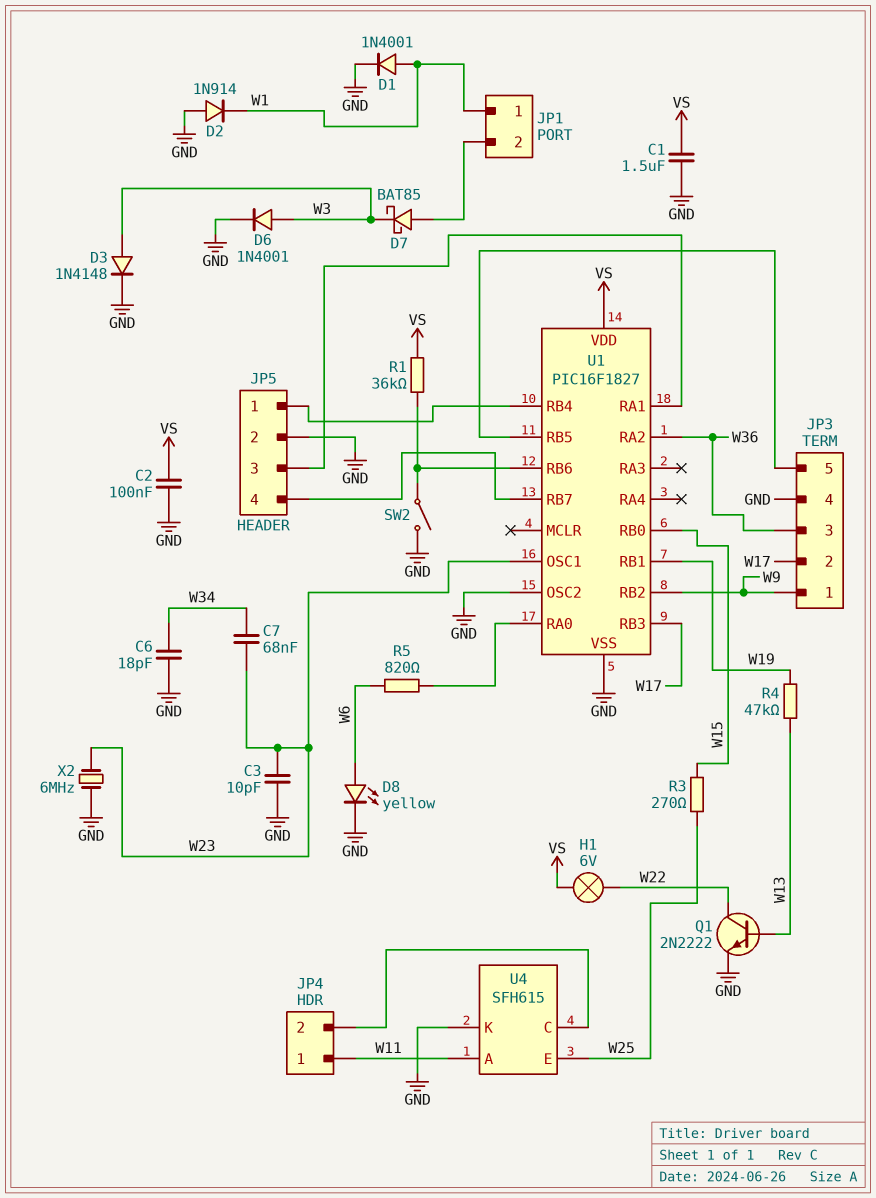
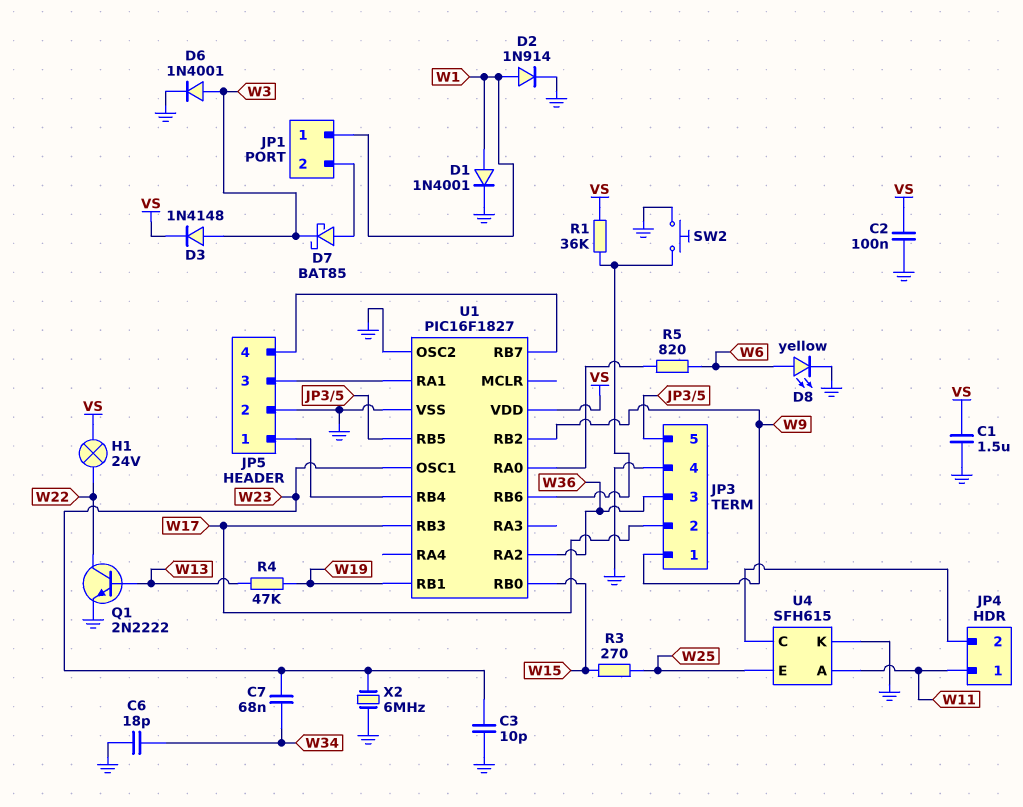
D2: diode 1N914 (A GND, K W1) -> diode 1N914 (A W1, K GND)
D3: diode 1N4148 (A W3, K GND) -> diode 1N4148 (A W3, K VS)
H1: lamp 6V (VS, W22) -> lamp 24V (VS, W22)
SW2: switch (GND, U1/RB6) -> button (GND, U1/RB6)

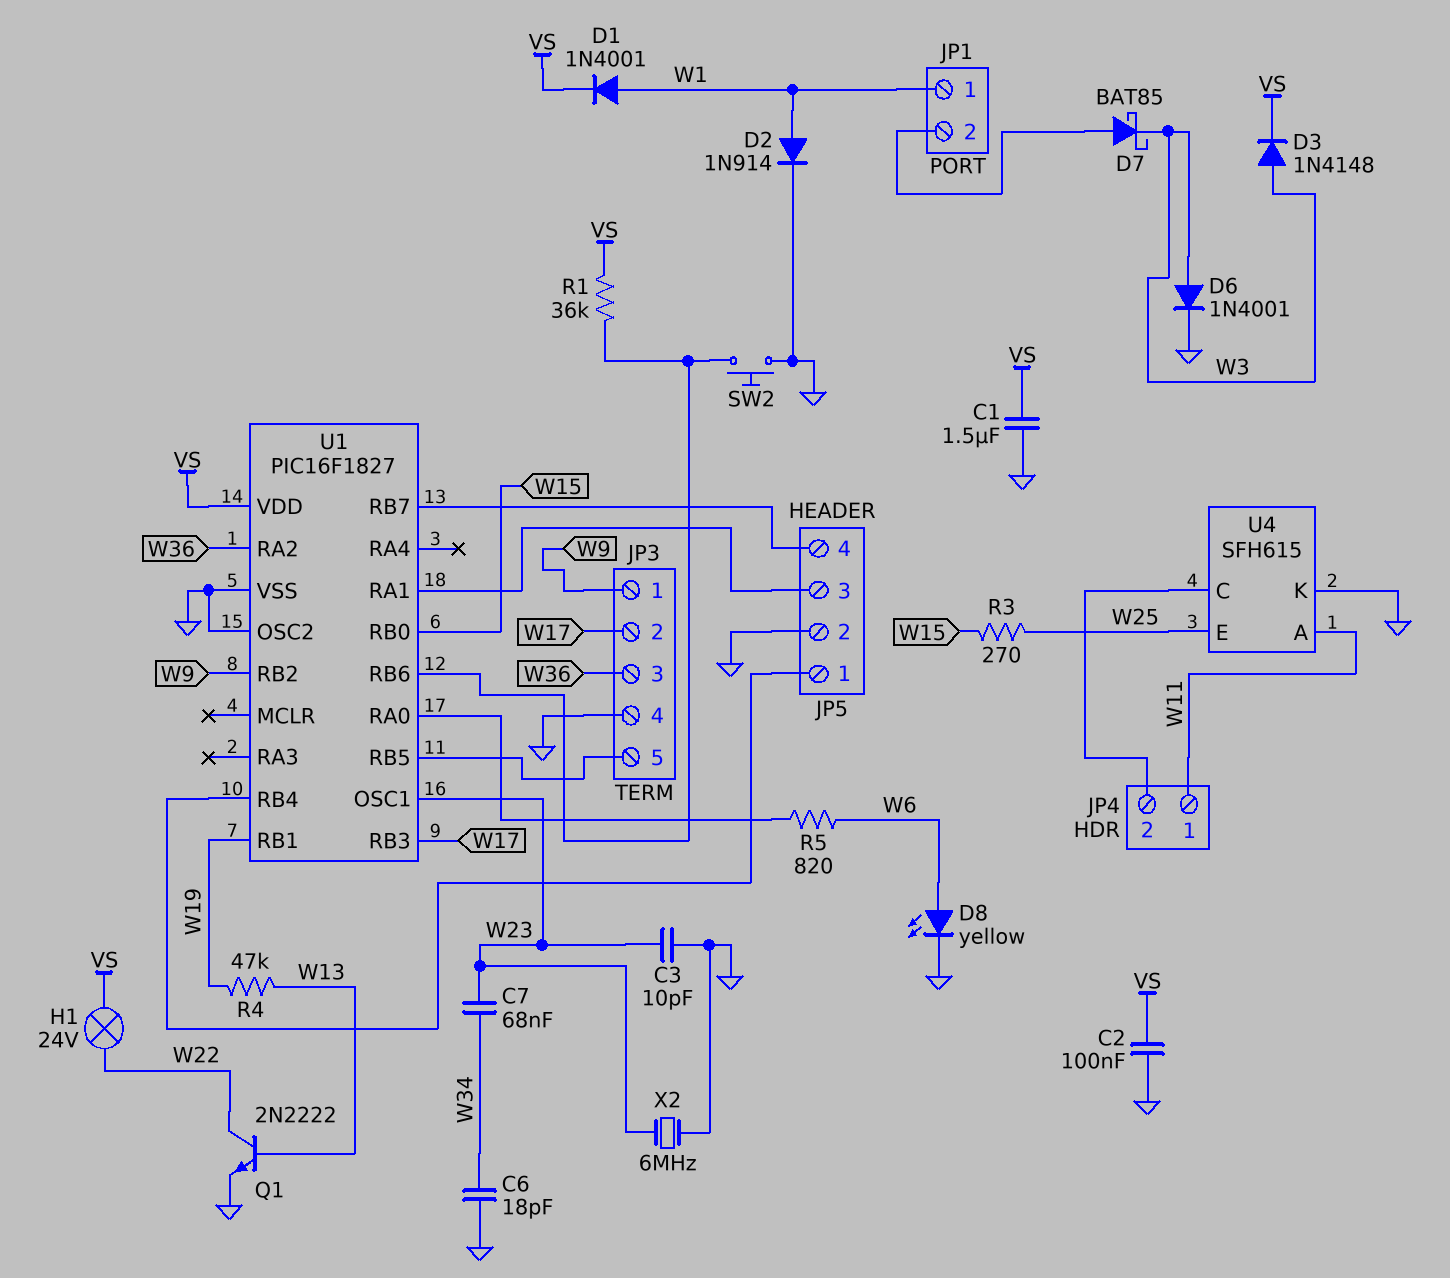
D1: diode 1N4001 (A W1, K GND) -> diode 1N4001 (A W1, K VS)

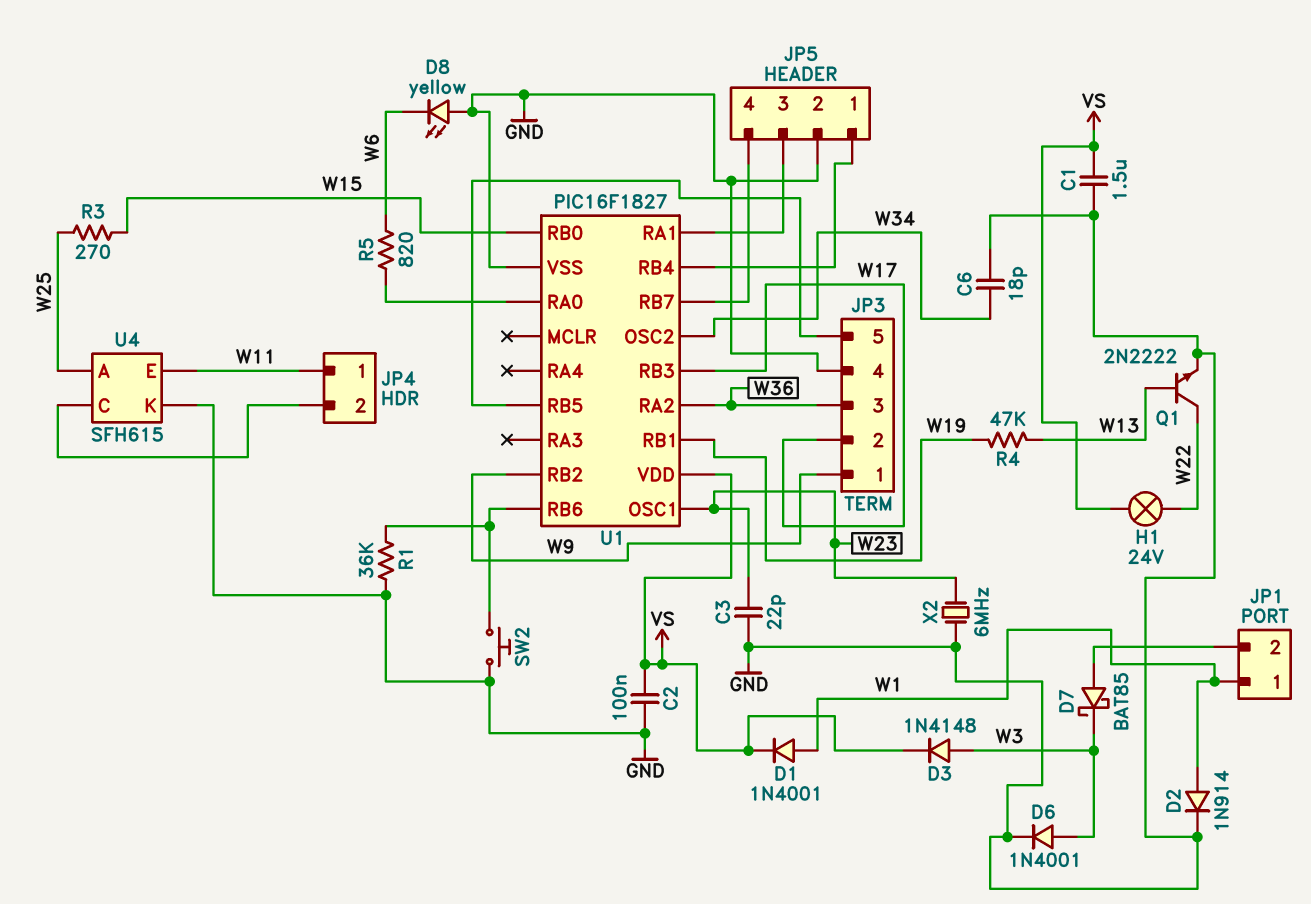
C3: 10pF (GND, W23) -> 22pF (GND, W23)
C7: 68nF (W23, W34) -> none
D8: LED yellow (A W6, K GND) -> LED yellow (A GND, K W6)
R1: 36k (U1/RB6, VS) -> 36k (GND, U1/RB6)
U1 pin OSC2: GND -> W34
U4 pin A: W11 -> W25
U4 pin E: W25 -> W11

